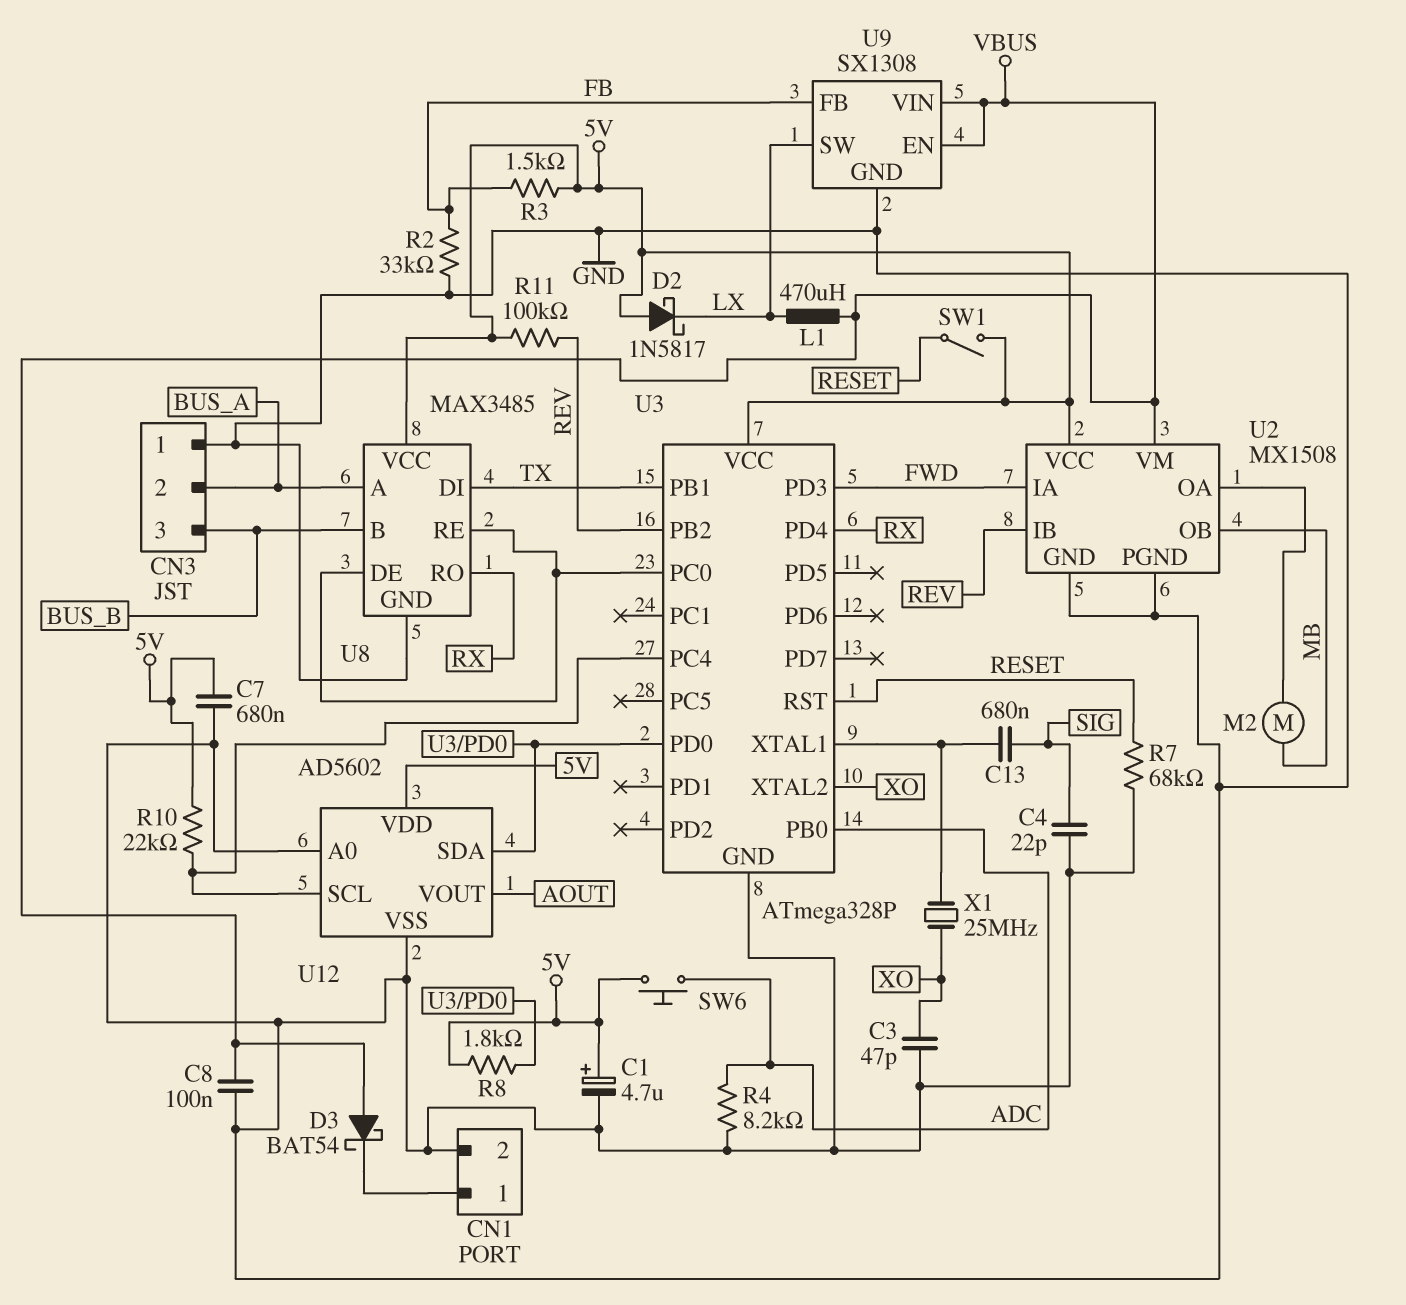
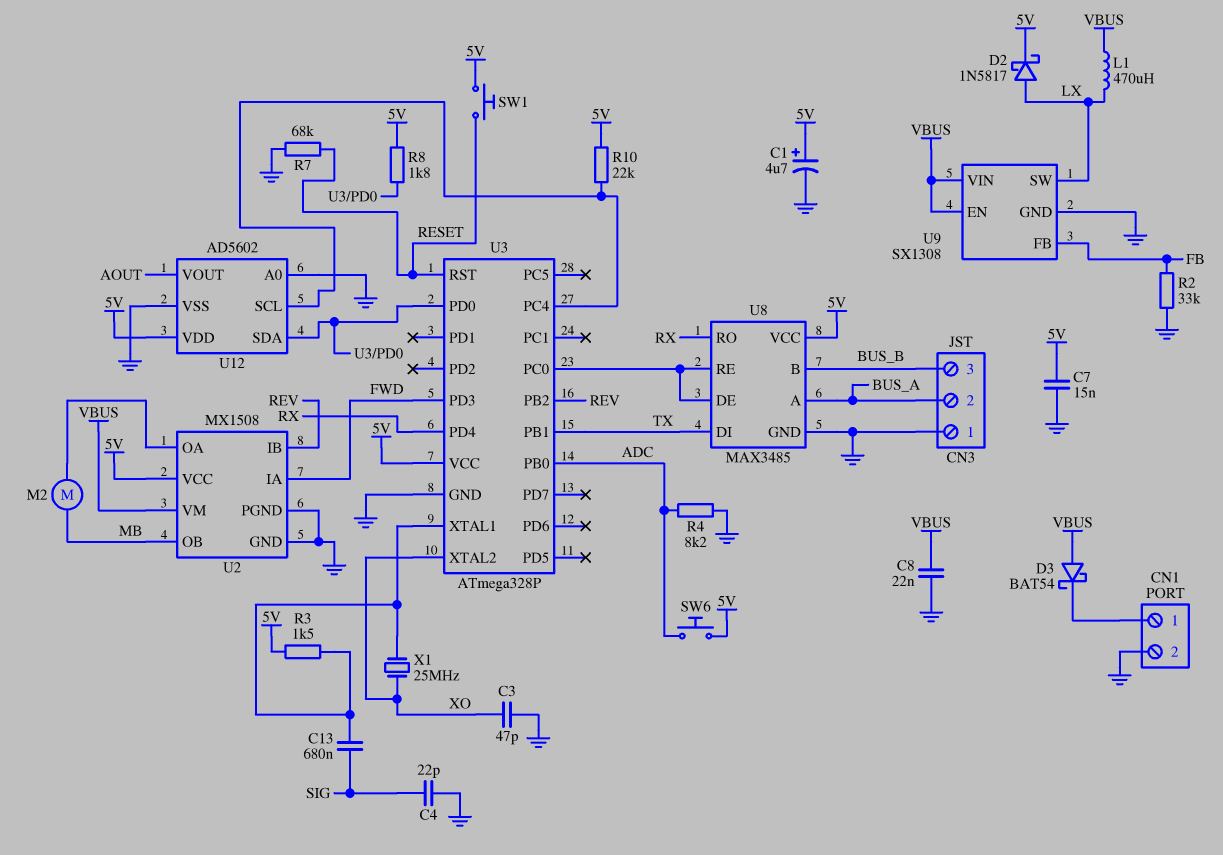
C7: 680nF (5V, GND) -> 15nF (5V, GND)
C8: 100nF (GND, VBUS) -> 22nF (GND, VBUS)
D2: schottky 1N5817 (A 5V, K LX) -> schottky 1N5817 (A LX, K 5V)
R3: 1.5k (5V, FB) -> 1.5k (5V, U3/XTAL1)
R11: 100k (5V, REV) -> none
SW1: switch (5V, RESET) -> button (5V, RESET)

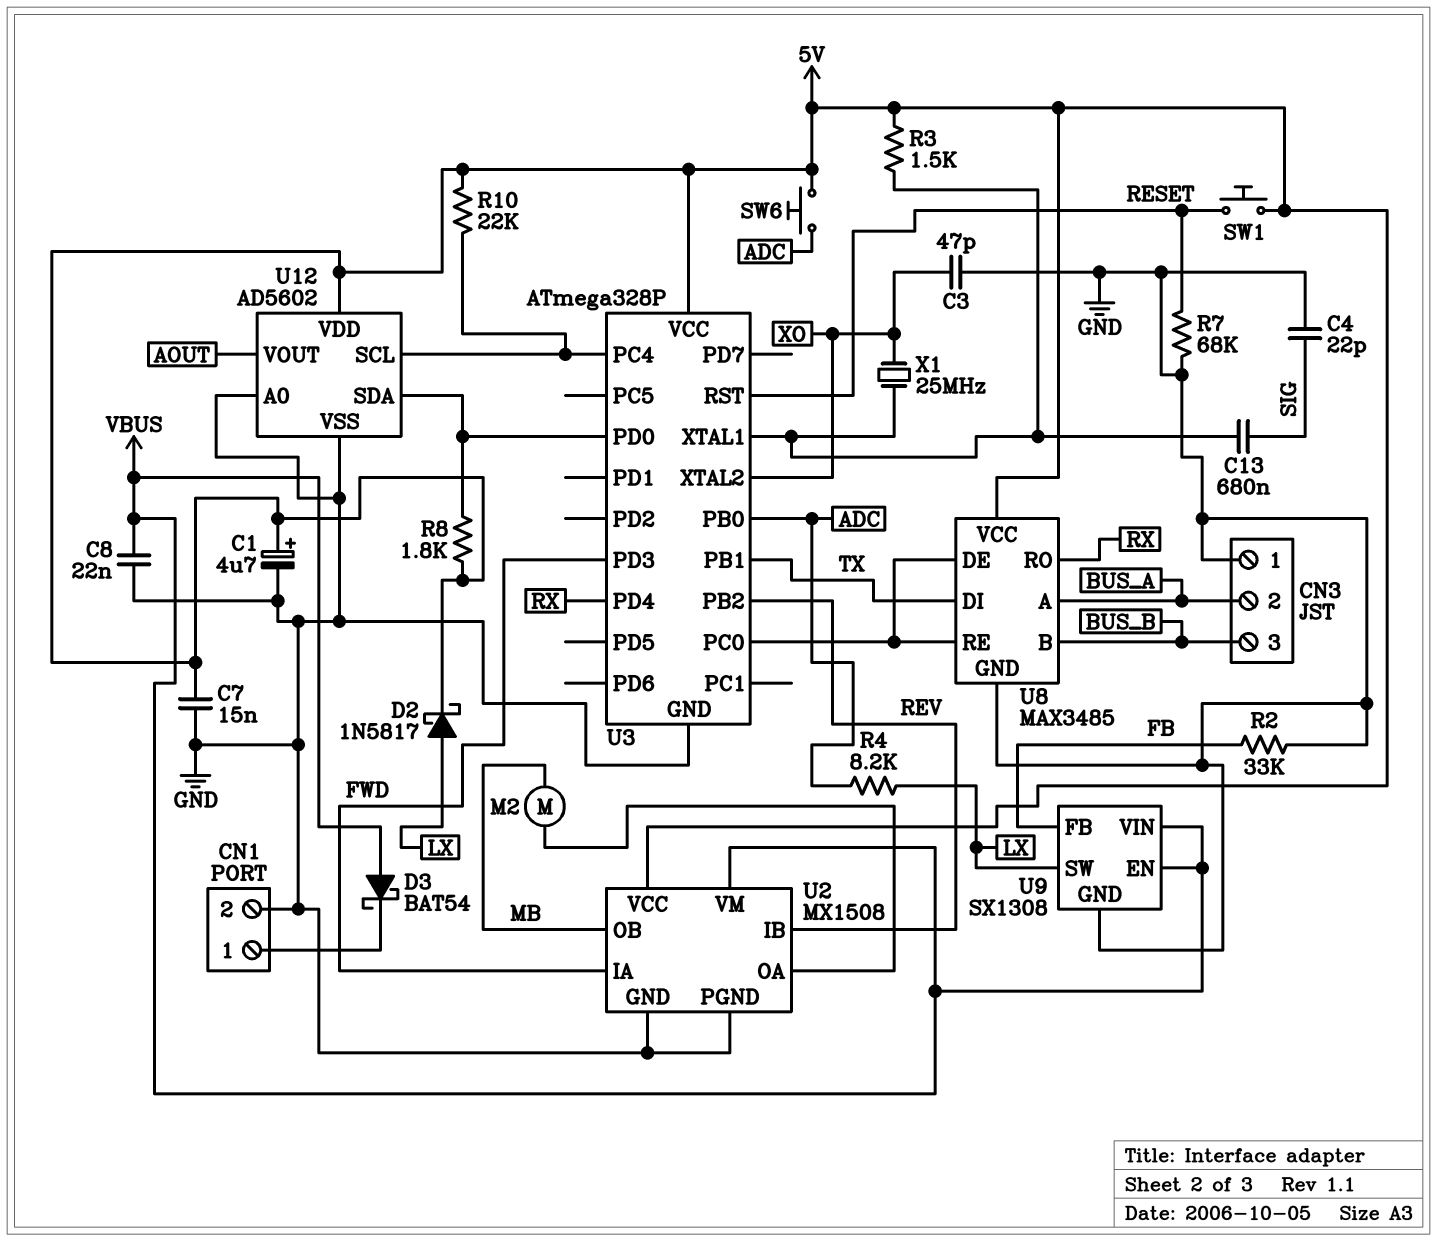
L1: 470uH (LX, VBUS) -> none
R4: 8.2k (ADC, GND) -> 8.2k (ADC, LX)

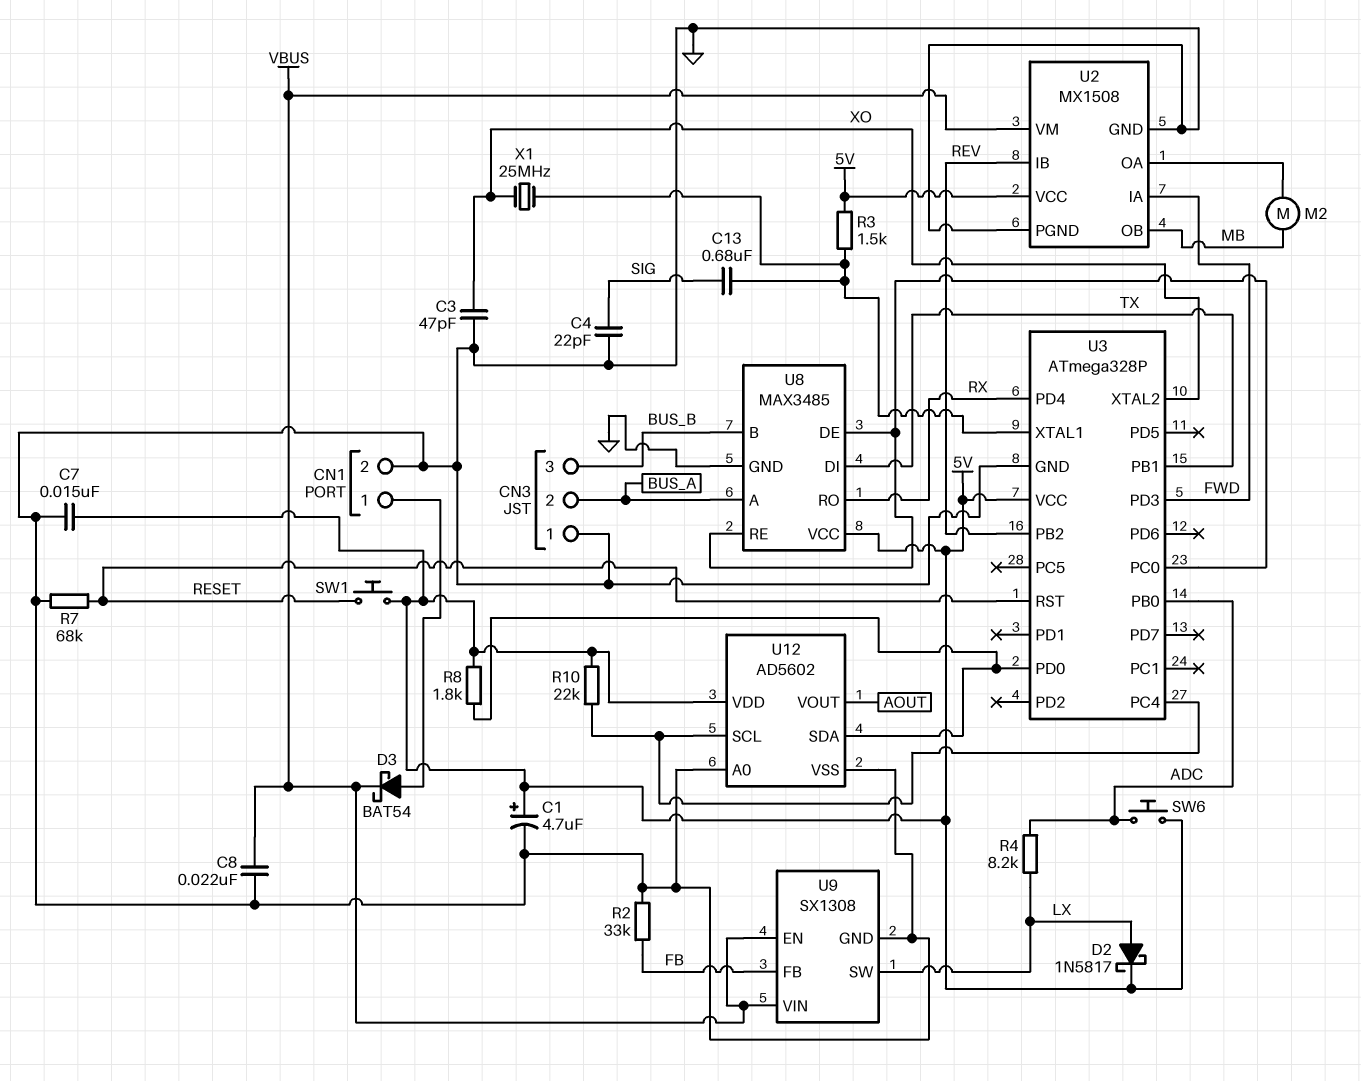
D3: schottky BAT54 (A VBUS, K CN1/1) -> schottky BAT54 (A CN1/1, K VBUS)

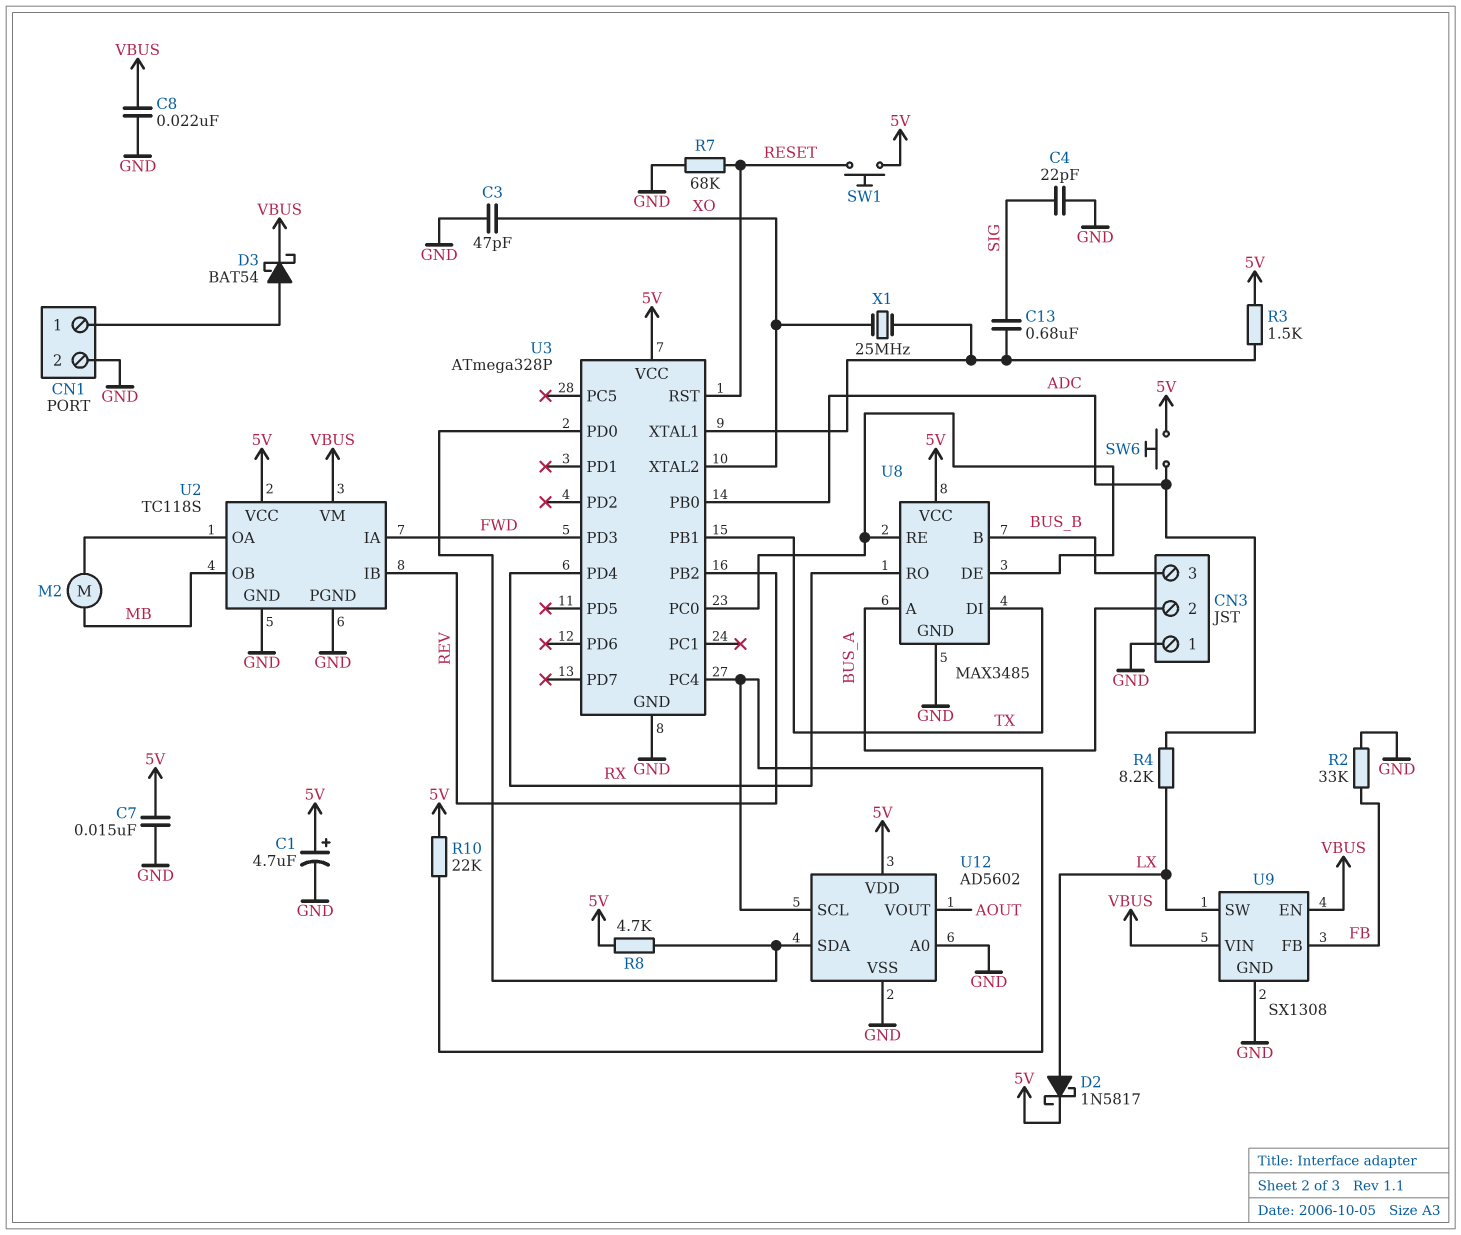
R8: 1.8k (5V, U3/PD0) -> 4.7k (5V, U3/PD0)
U2: MX1508 -> TC118S

